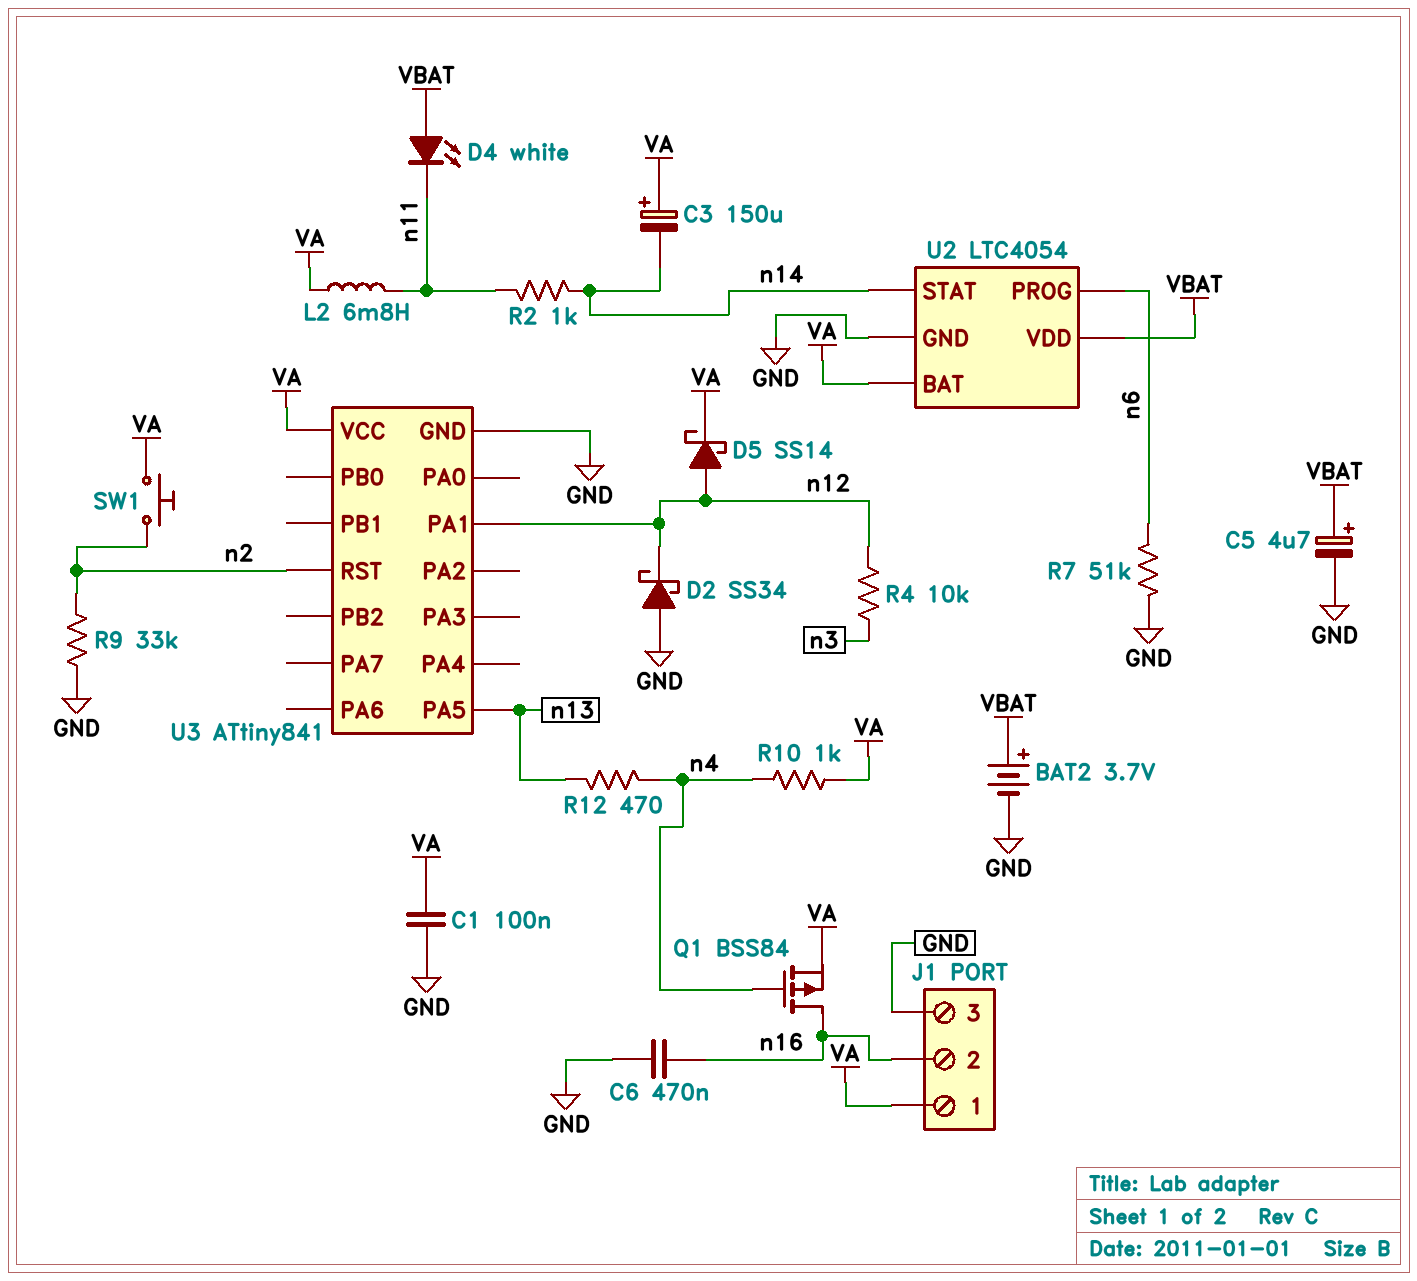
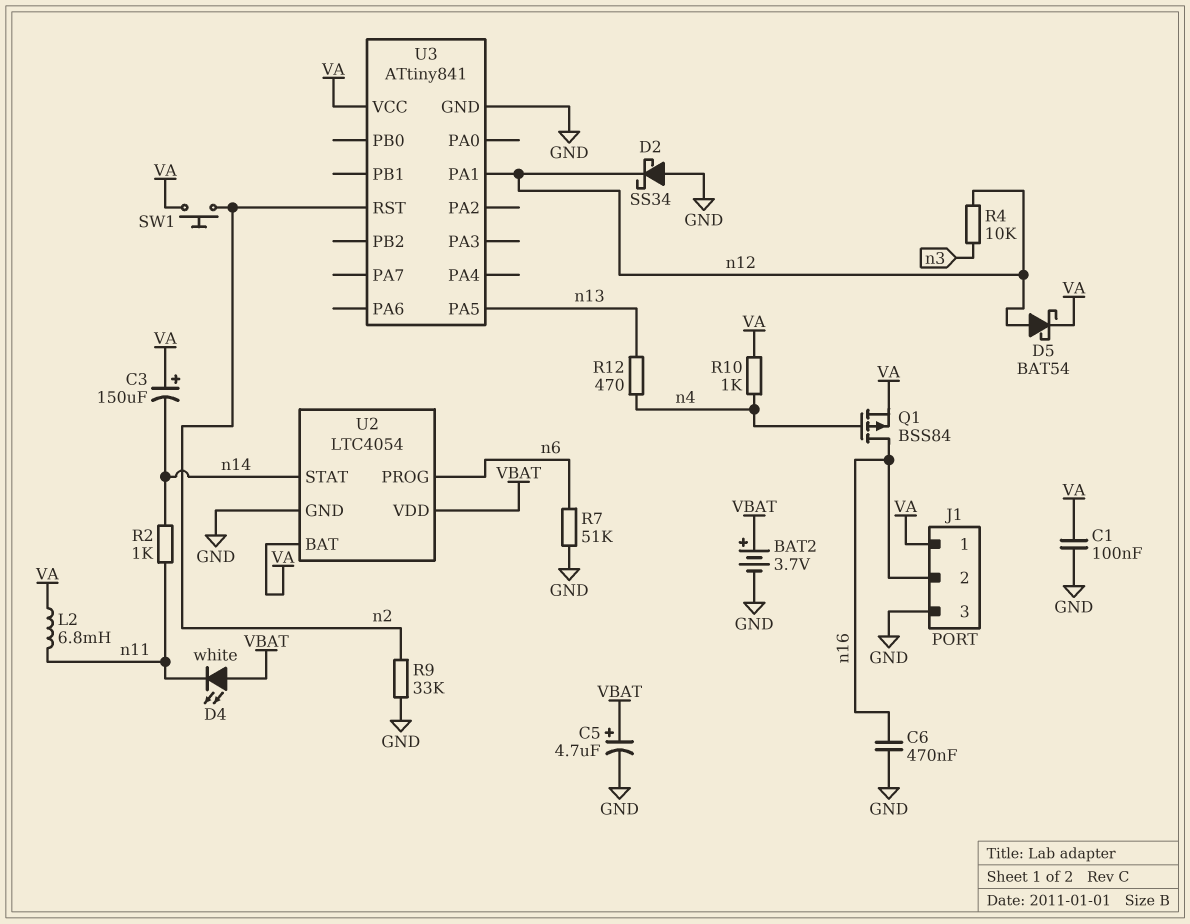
D5: schottky SS14 (A n12, K VA) -> schottky BAT54 (A n12, K VA)

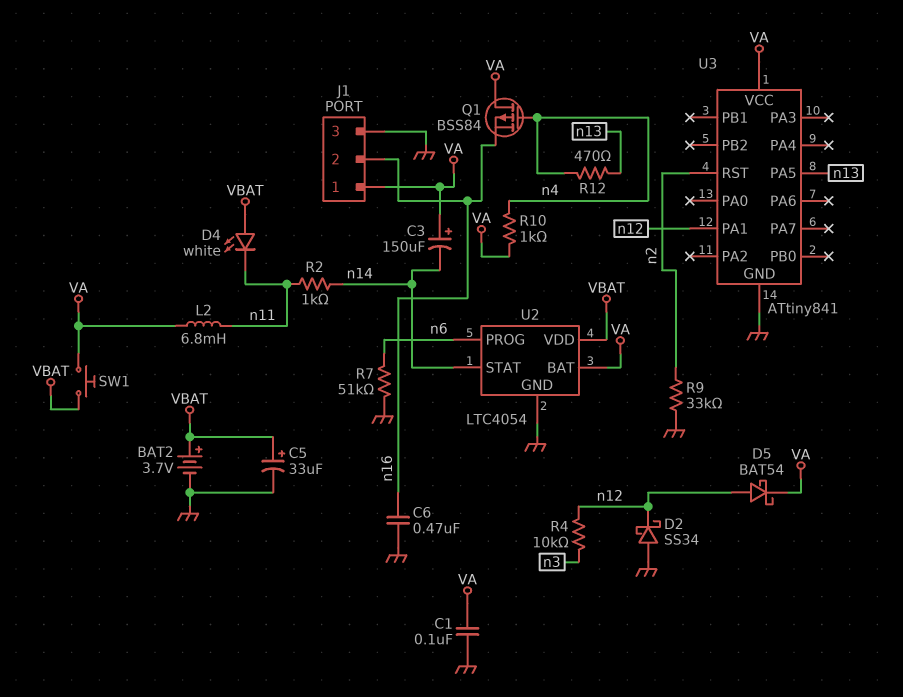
C5: 4.7uF (plus VBAT, minus GND) -> 33uF (plus VBAT, minus GND)
Q1: PMOS BSS84 (G n4, D n16, S VA) -> PMOS BSS84 (G n4, D VA, S n16)
SW1: button (VA, n2) -> button (VA, VBAT)

